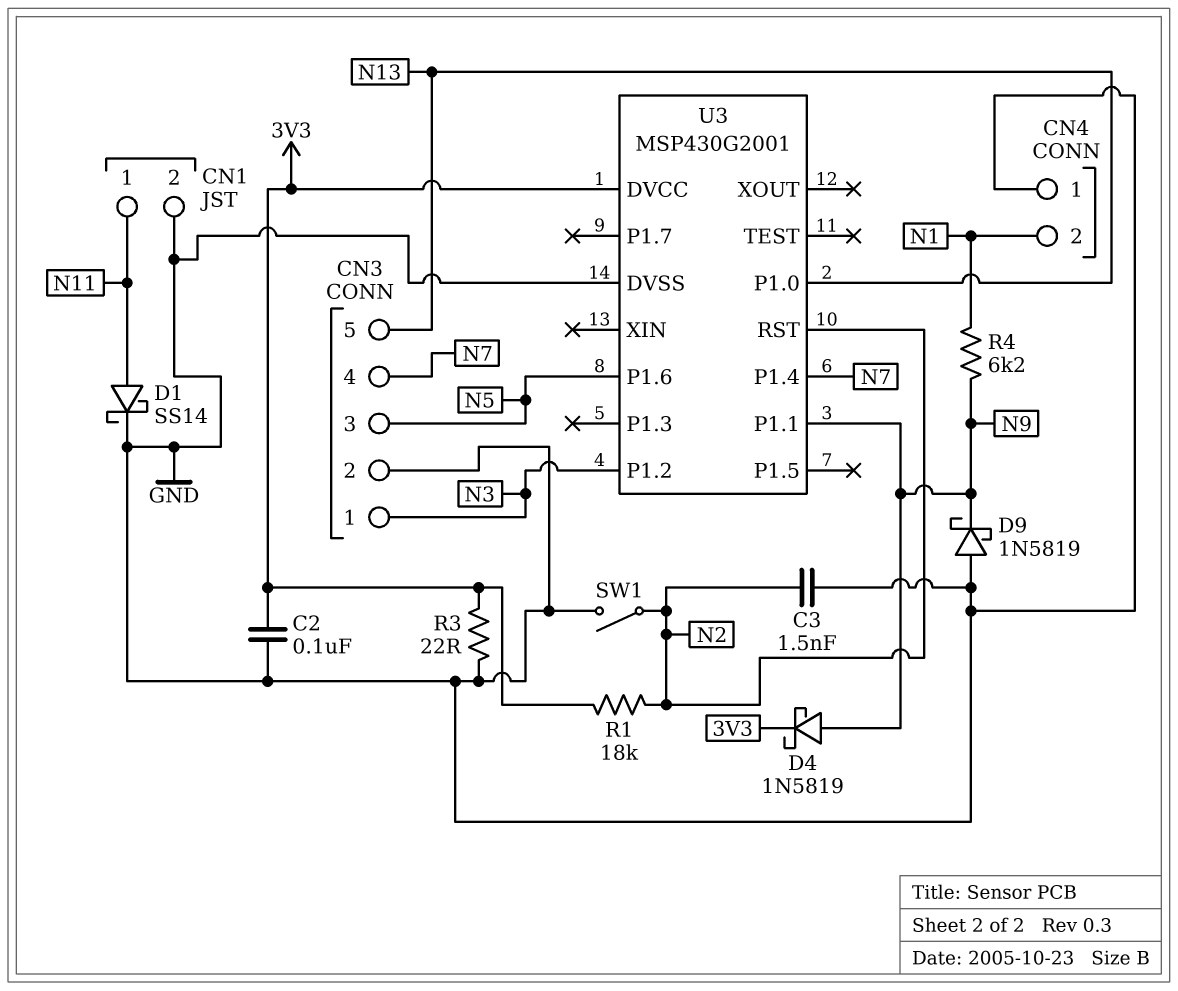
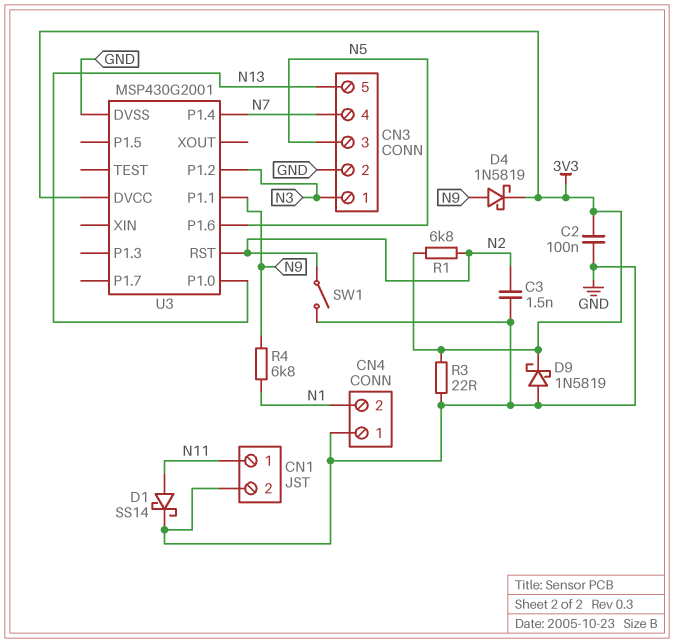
D9: schottky 1N5819 (A GND, K N9) -> schottky 1N5819 (A GND, K 3V3)
R1: 18k (3V3, N2) -> 6.8k (3V3, N2)
R4: 6.2k (N1, N9) -> 6.8k (N1, N9)

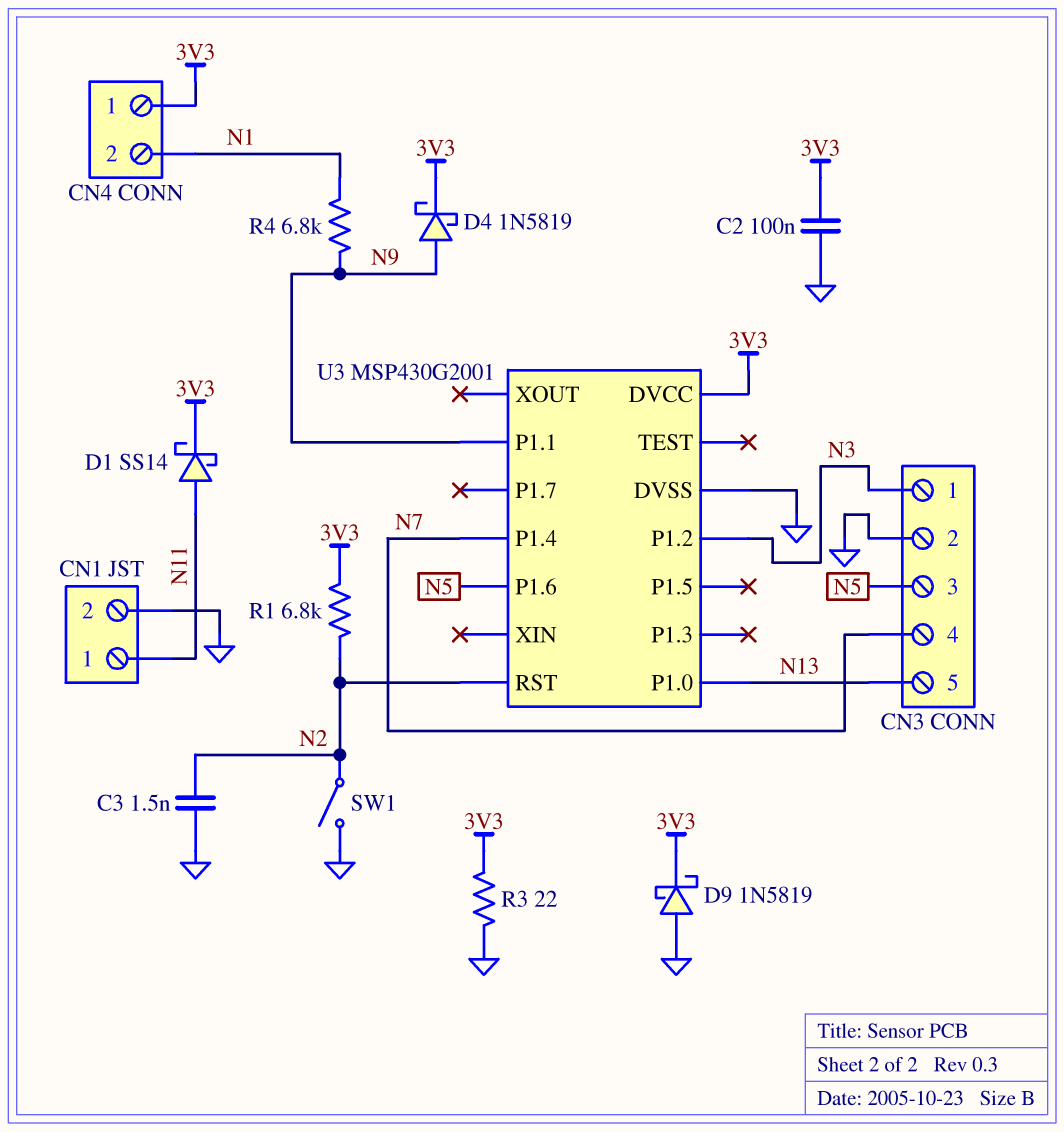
CN4 pin 1: GND -> 3V3
D1: schottky SS14 (A N11, K GND) -> schottky SS14 (A N11, K 3V3)

